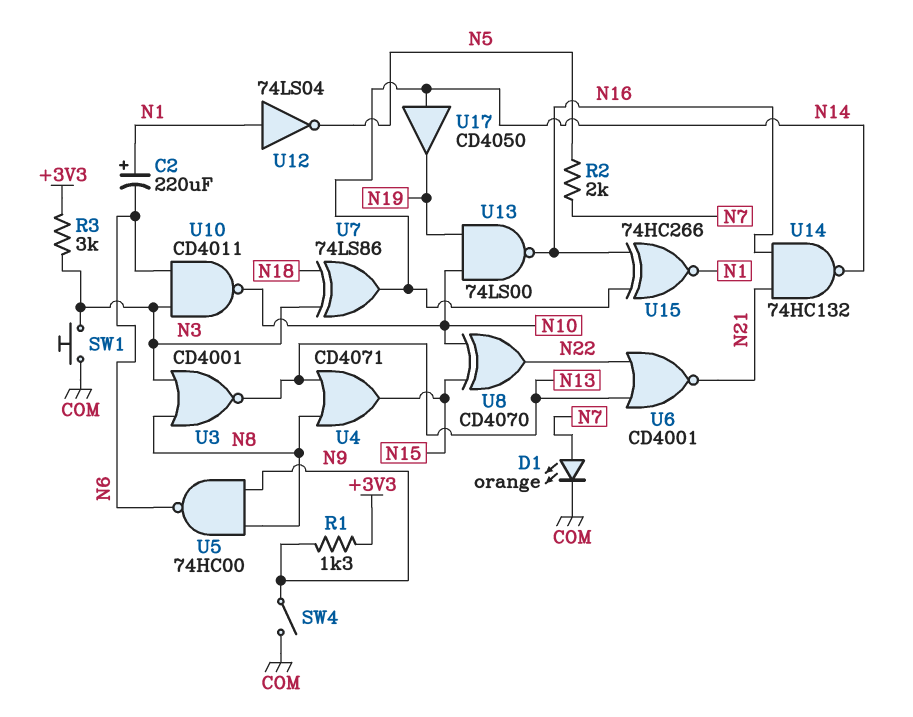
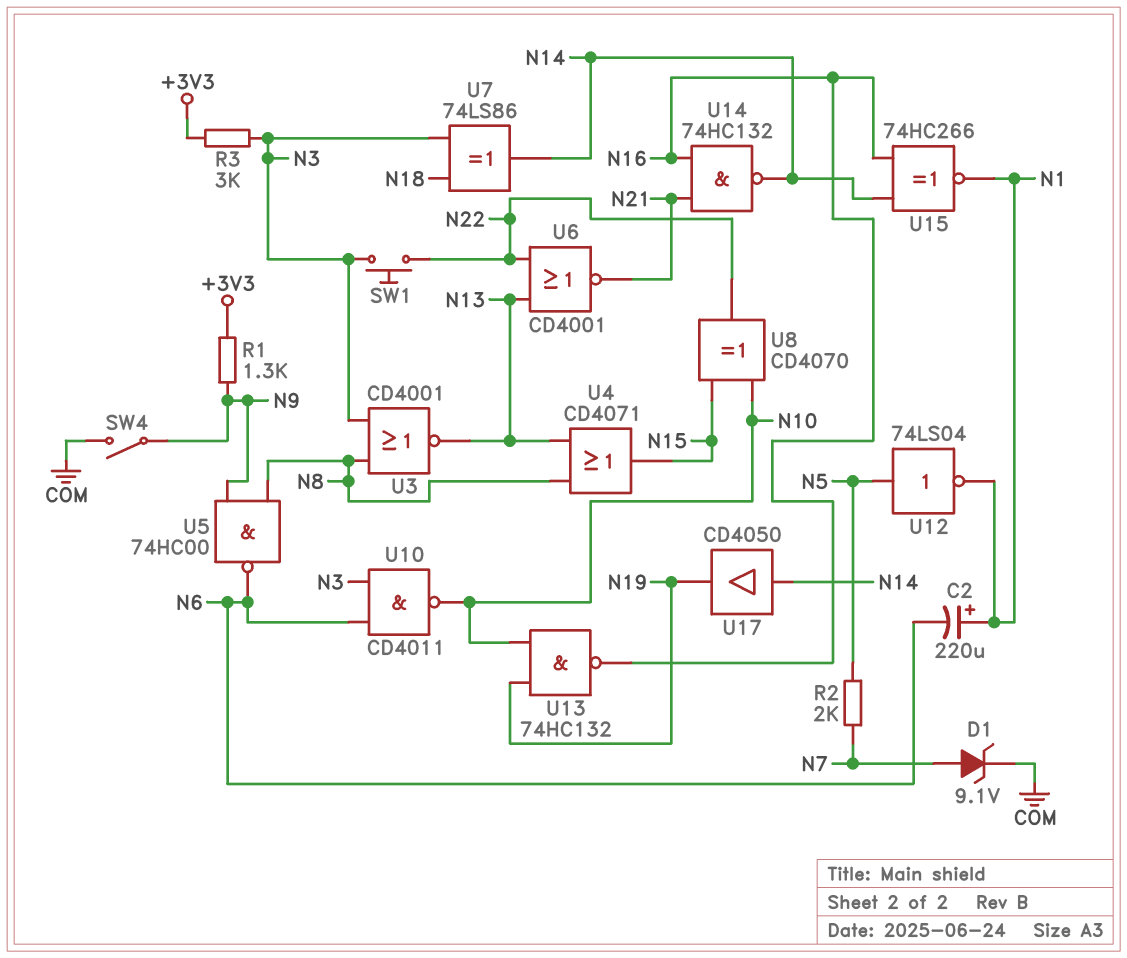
D1: LED orange (A N7, K COM) -> zener 9.1V (A N7, K COM)
SW1: button (COM, N3) -> button (N3, N22)
U12: NOT 74LS04 (in N1, out N5) -> NOT 74LS04 (in N5, out N1)
U13: NAND 74LS00 (in N10, in N19, out N16) -> NAND 74HC132 (in N10, in N19, out N16)

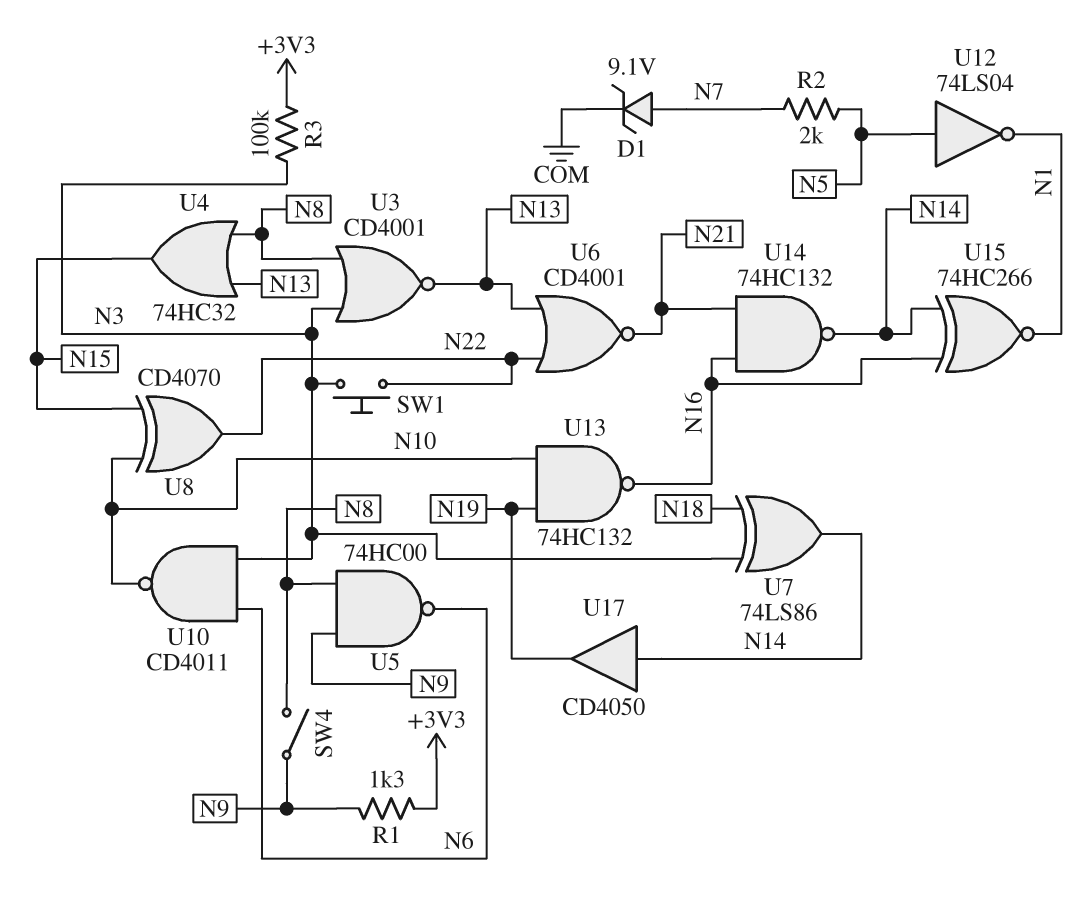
C2: 220uF (plus N1, minus N6) -> none
R3: 3k (+3V3, N3) -> 100k (+3V3, N3)
SW4: switch (COM, N9) -> switch (N8, N9)
U4: OR CD4071 (in N8, in N13, out N15) -> OR 74HC32 (in N8, in N13, out N15)

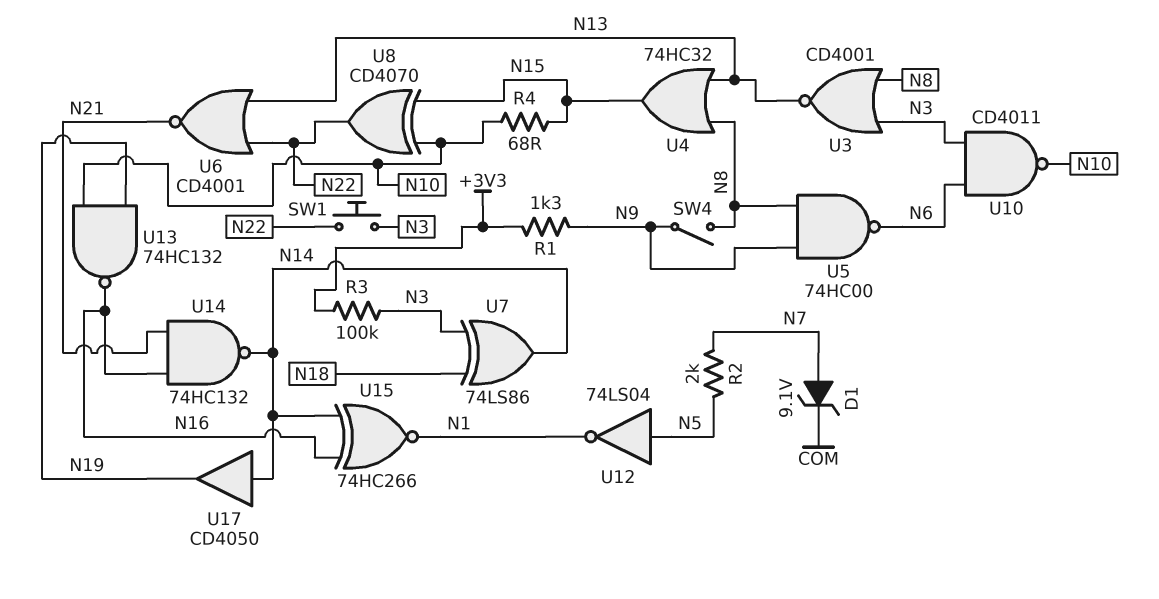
R4: none -> 68 (N10, N15)

